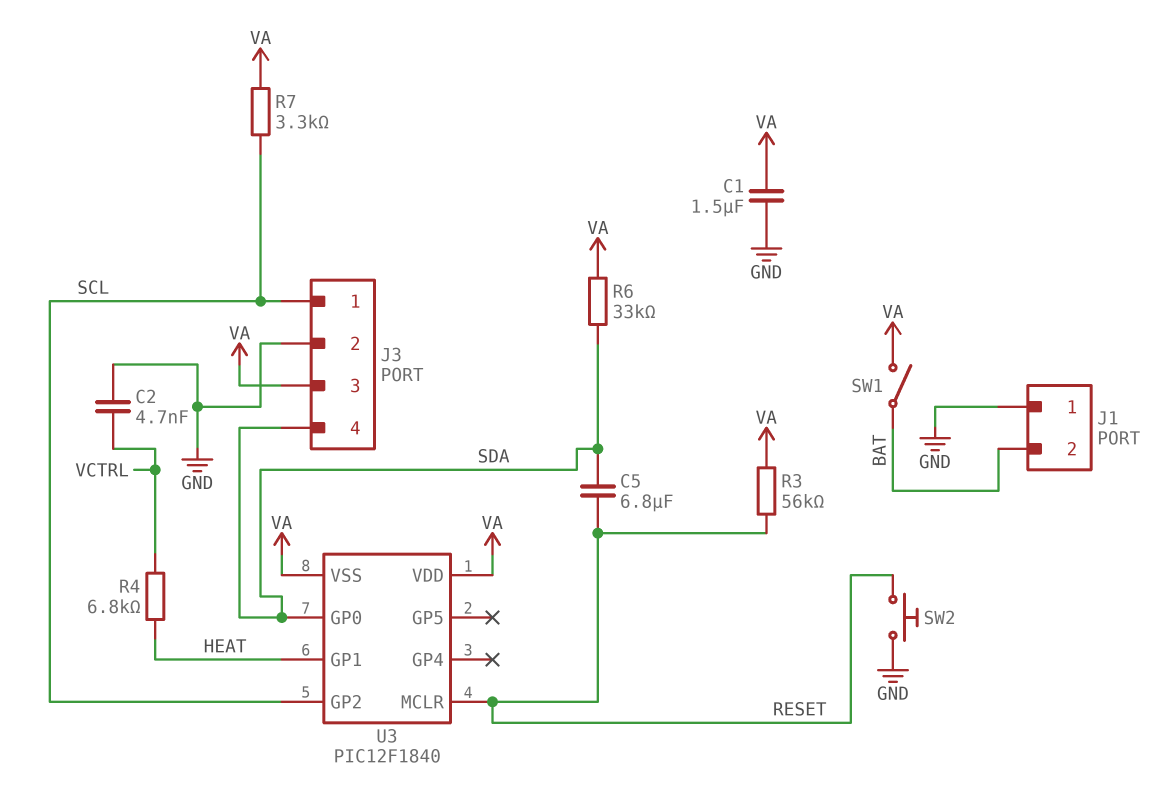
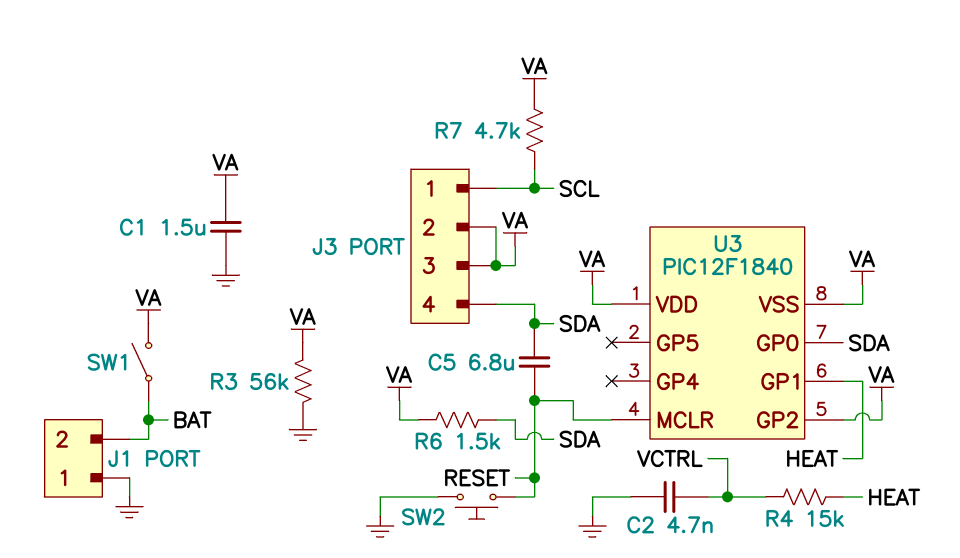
J3 pin 2: GND -> VA
R3: 56k (RESET, VA) -> 56k (GND, VA)
R4: 6.8k (HEAT, VCTRL) -> 15k (HEAT, VCTRL)
R6: 33k (SDA, VA) -> 1.5k (SDA, VA)
R7: 3.3k (SCL, VA) -> 4.7k (SCL, VA)
U3 pin GP2: SCL -> VA

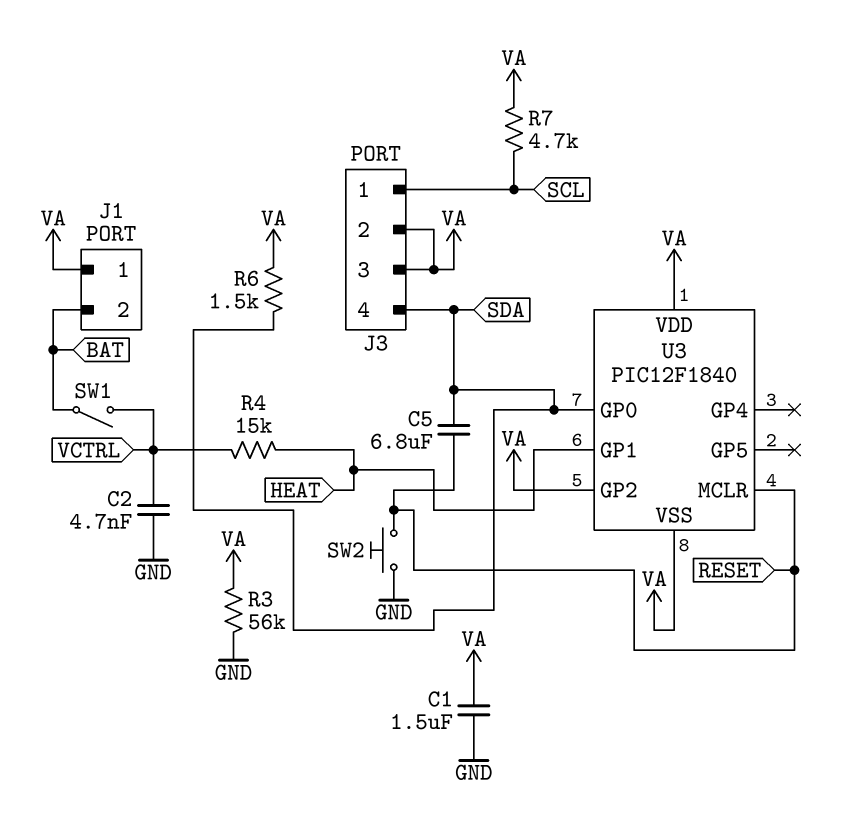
J1 pin 1: GND -> VA
SW1: switch (BAT, VA) -> switch (BAT, VCTRL)

